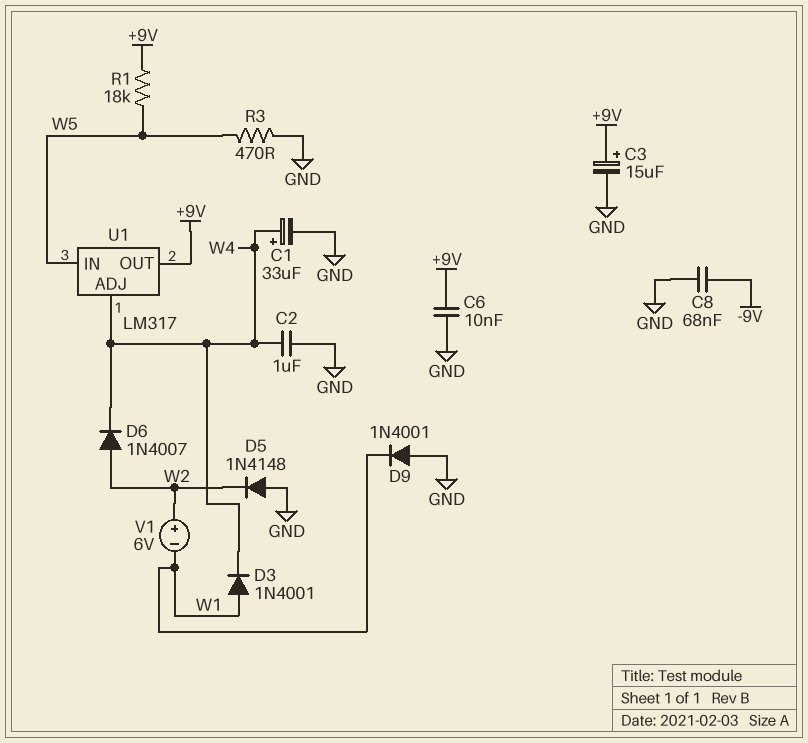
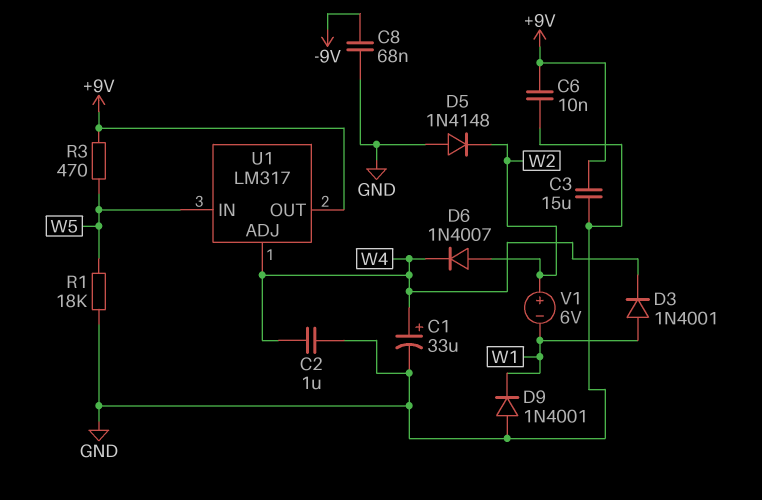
C3: 15uF (plus +9V, minus GND) -> 15uF (+9V, GND)
R1: 18k (+9V, W5) -> 18k (GND, W5)
R3: 470 (GND, W5) -> 470 (+9V, W5)

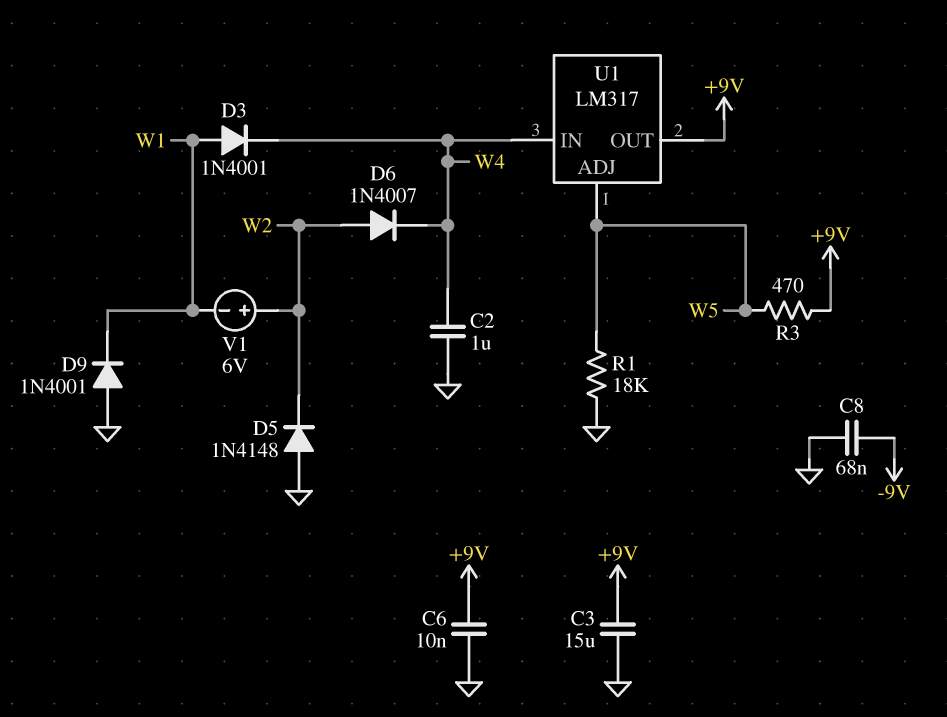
C1: 33uF (plus W4, minus GND) -> none
U1 pin ADJ: W4 -> W5
U1 pin IN: W5 -> W4

